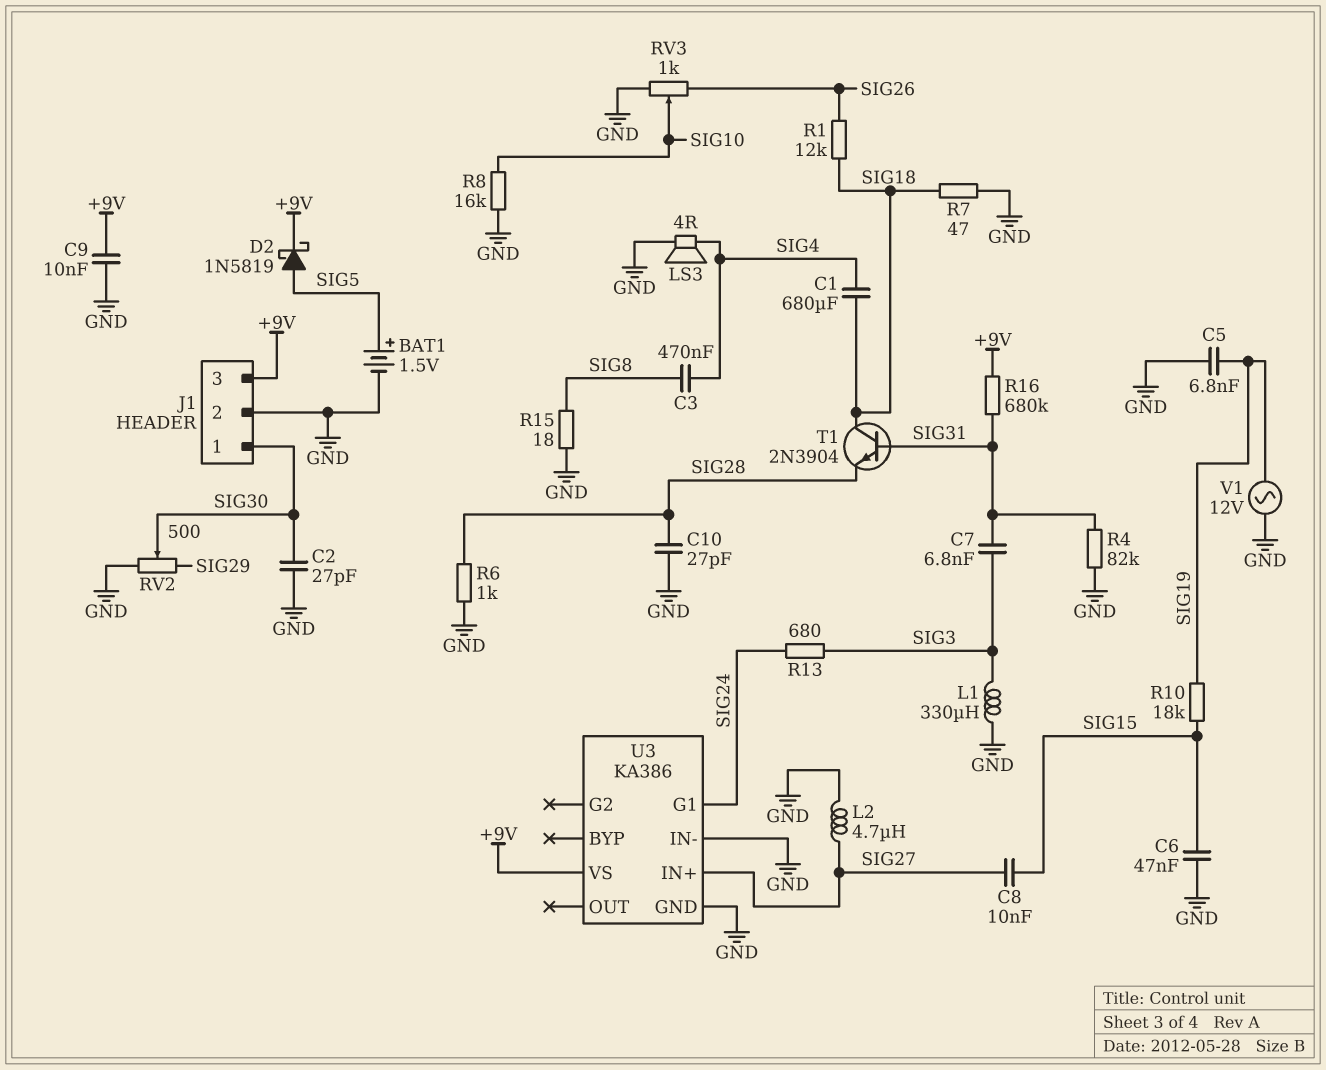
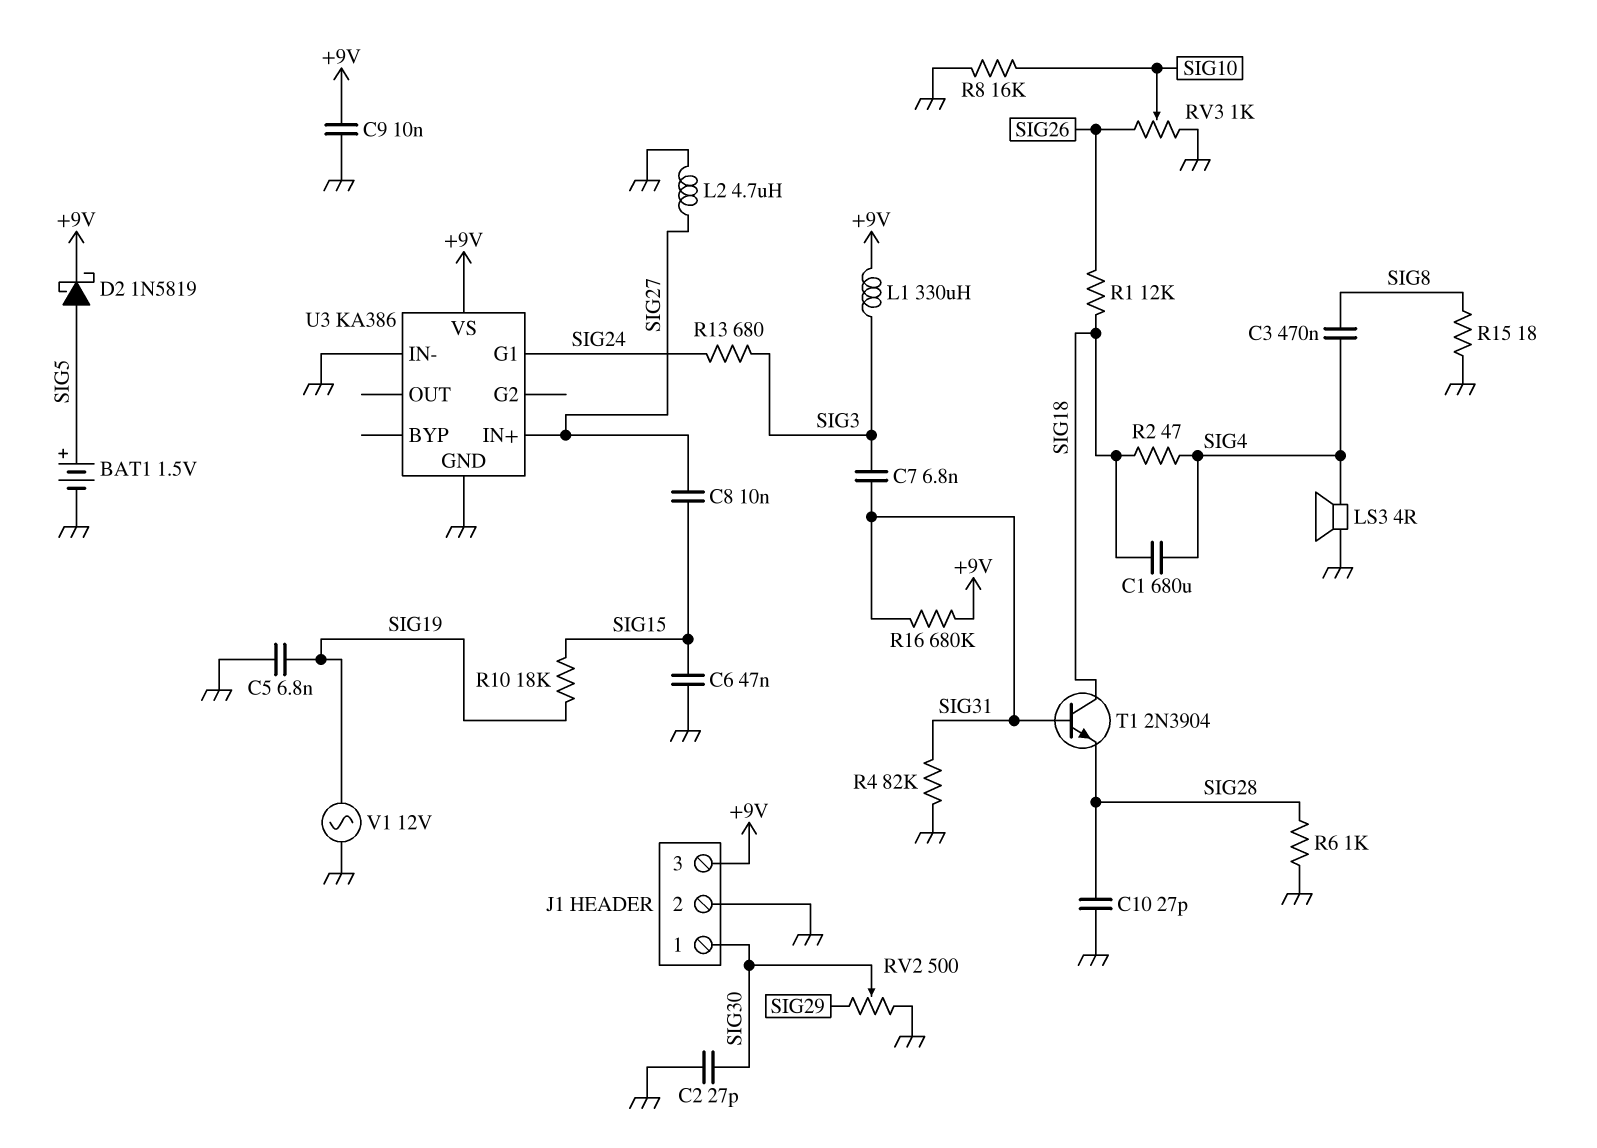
L1: 330uH (GND, SIG3) -> 330uH (+9V, SIG3)
R2: none -> 47 (SIG4, SIG18)
R7: 47 (GND, SIG18) -> none

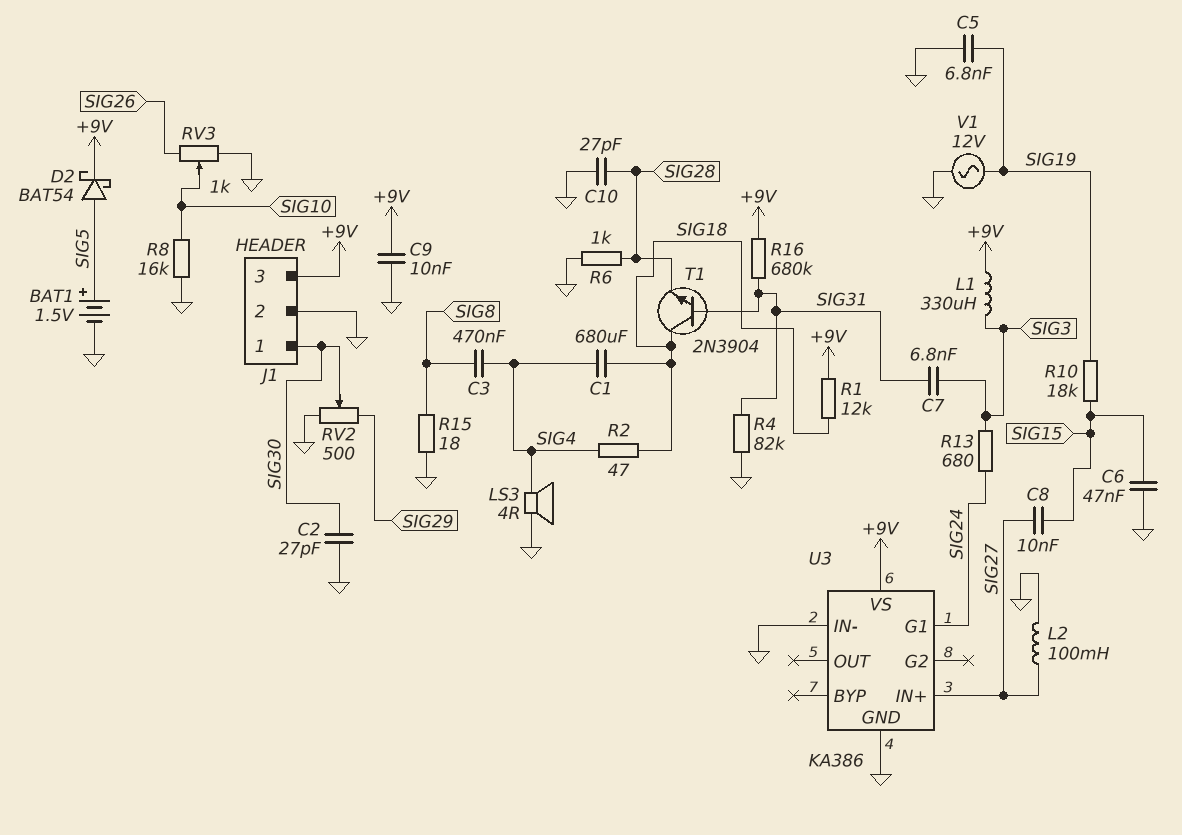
D2: schottky 1N5819 (A SIG5, K +9V) -> schottky BAT54 (A SIG5, K +9V)
L2: 4.7uH (GND, SIG27) -> 100mH (GND, SIG27)
R1: 12k (SIG18, SIG26) -> 12k (+9V, SIG18)

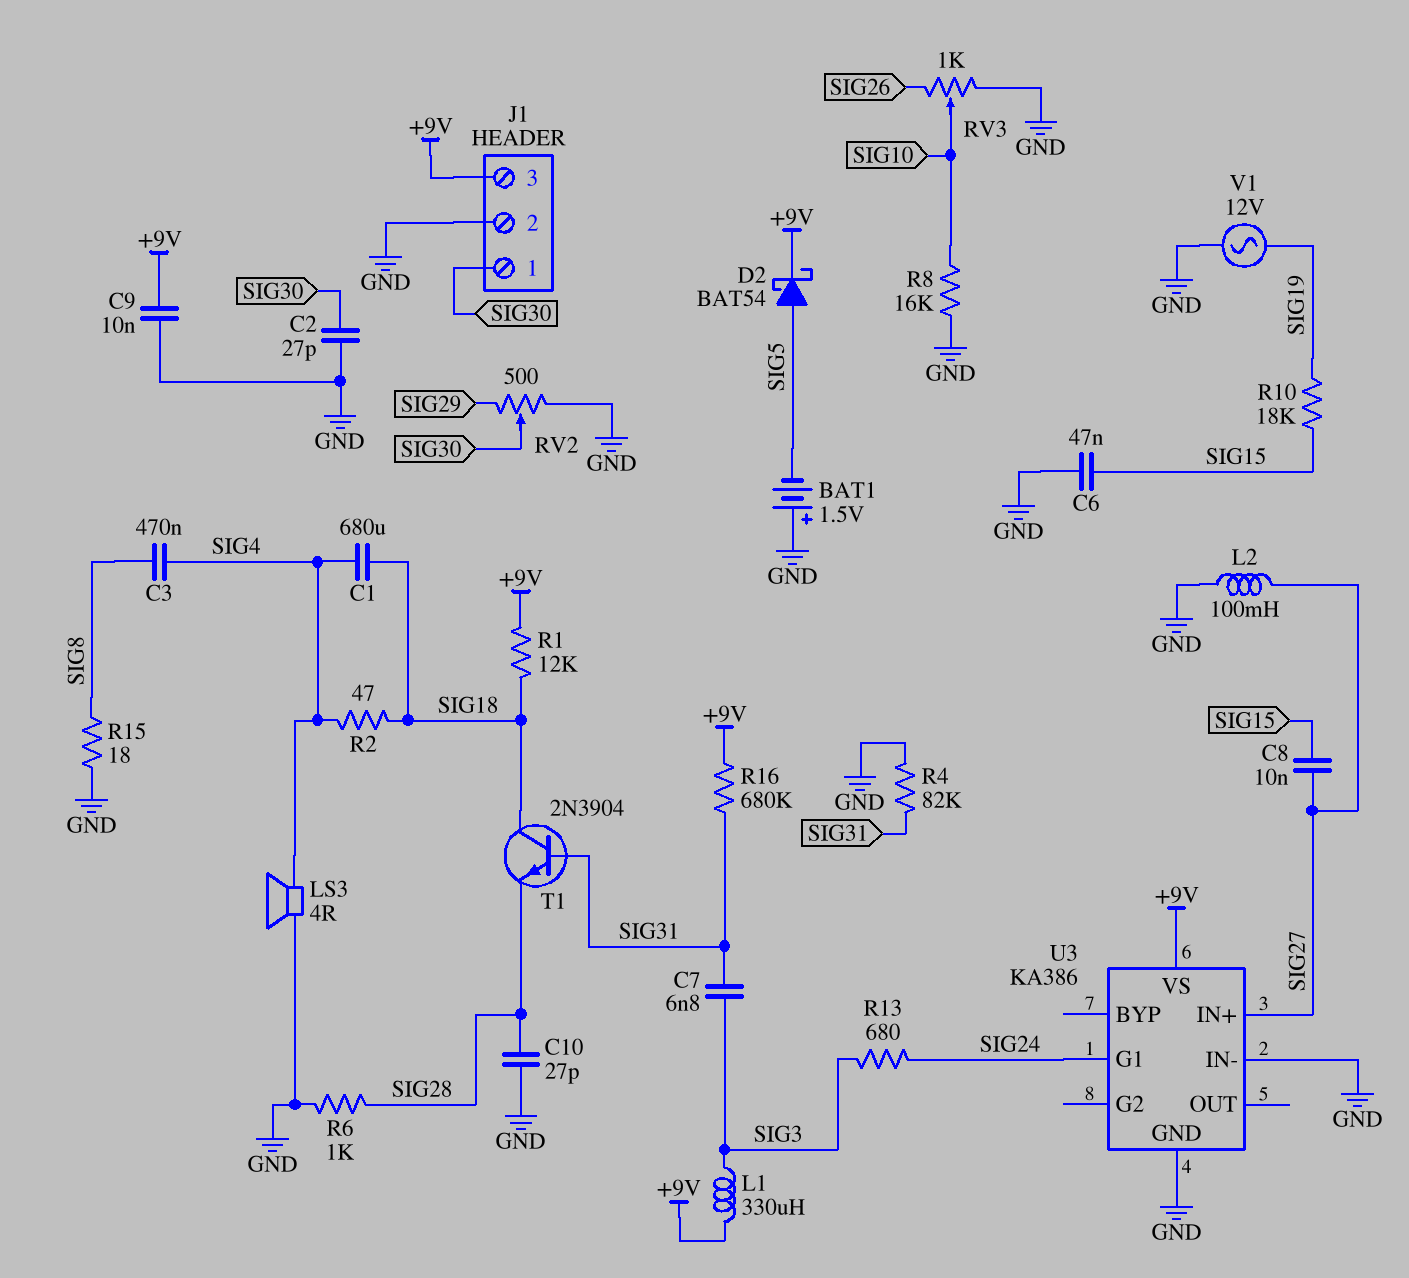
BAT1: 1.5V (plus SIG5, minus GND) -> 1.5V (plus GND, minus SIG5)
C5: 6.8nF (GND, SIG19) -> none

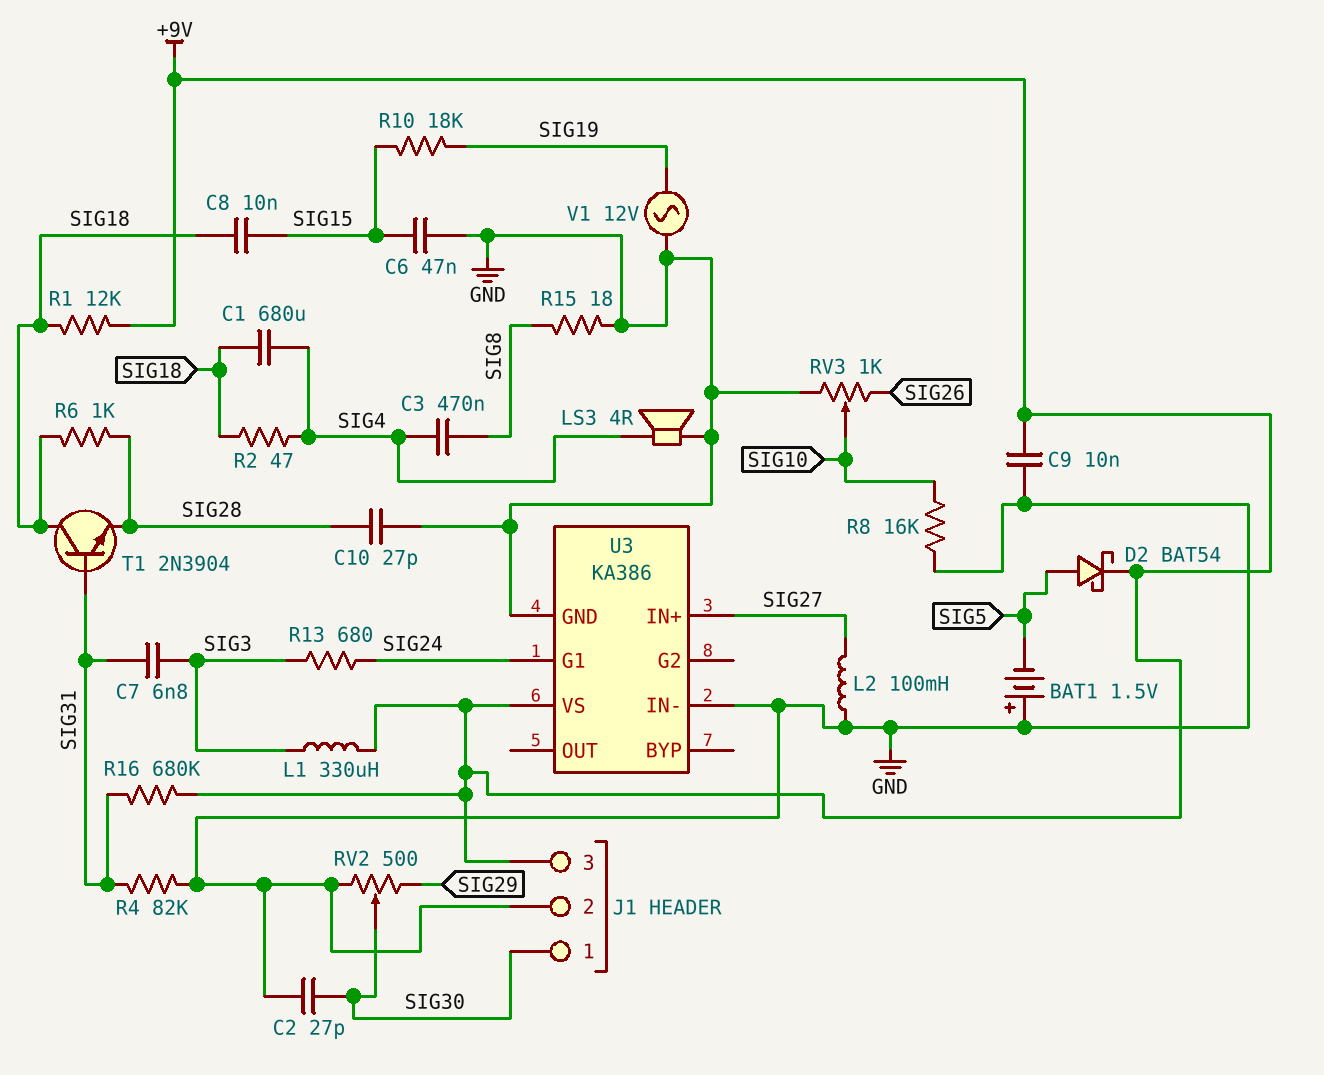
C8: 10nF (SIG15, SIG27) -> 10nF (SIG15, SIG18)
R6: 1k (GND, SIG28) -> 1k (SIG18, SIG28)

